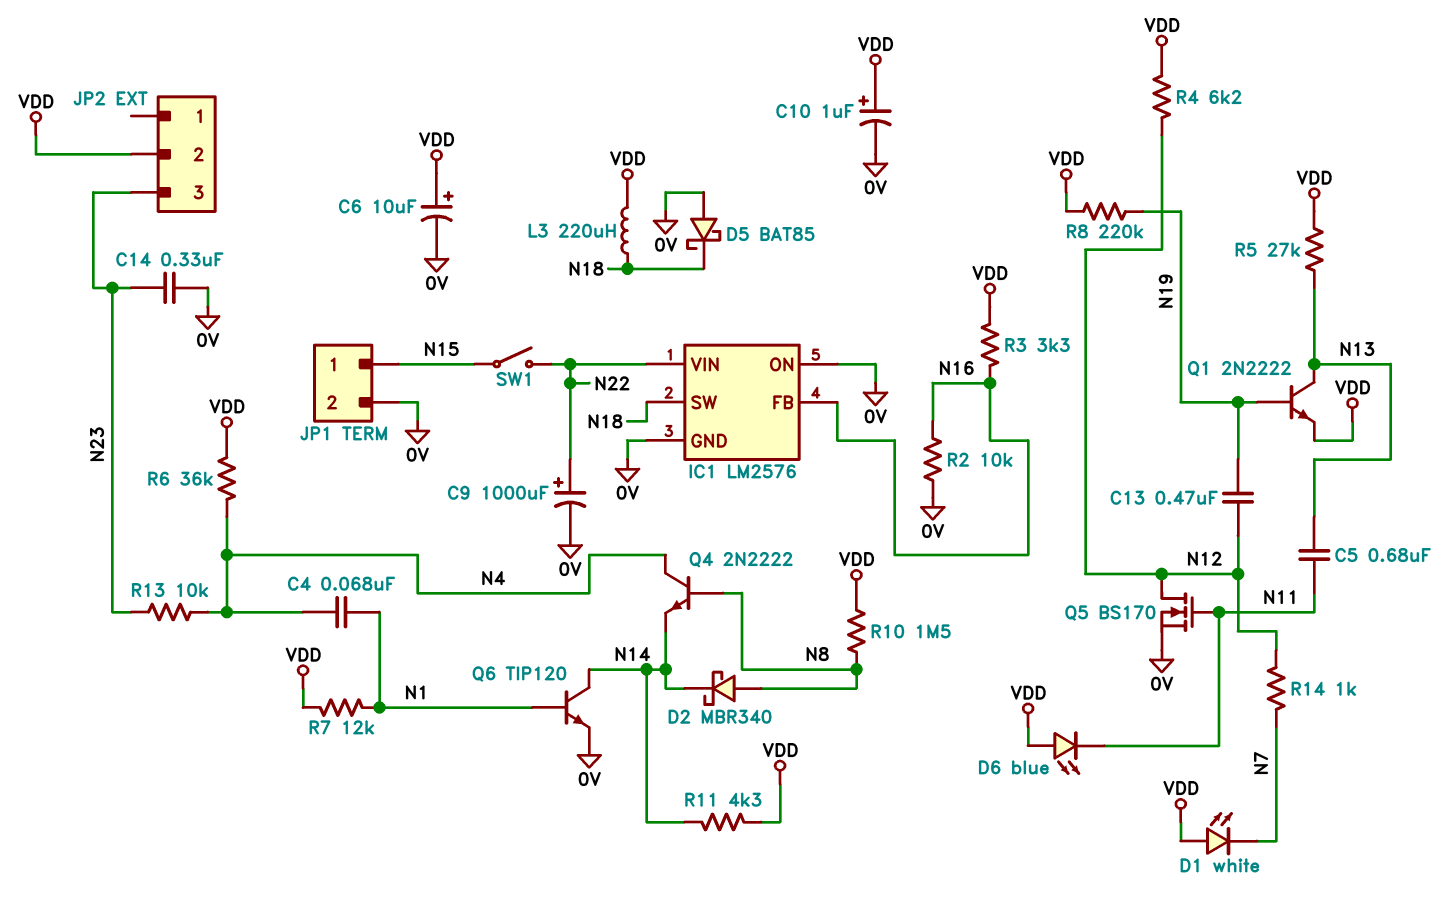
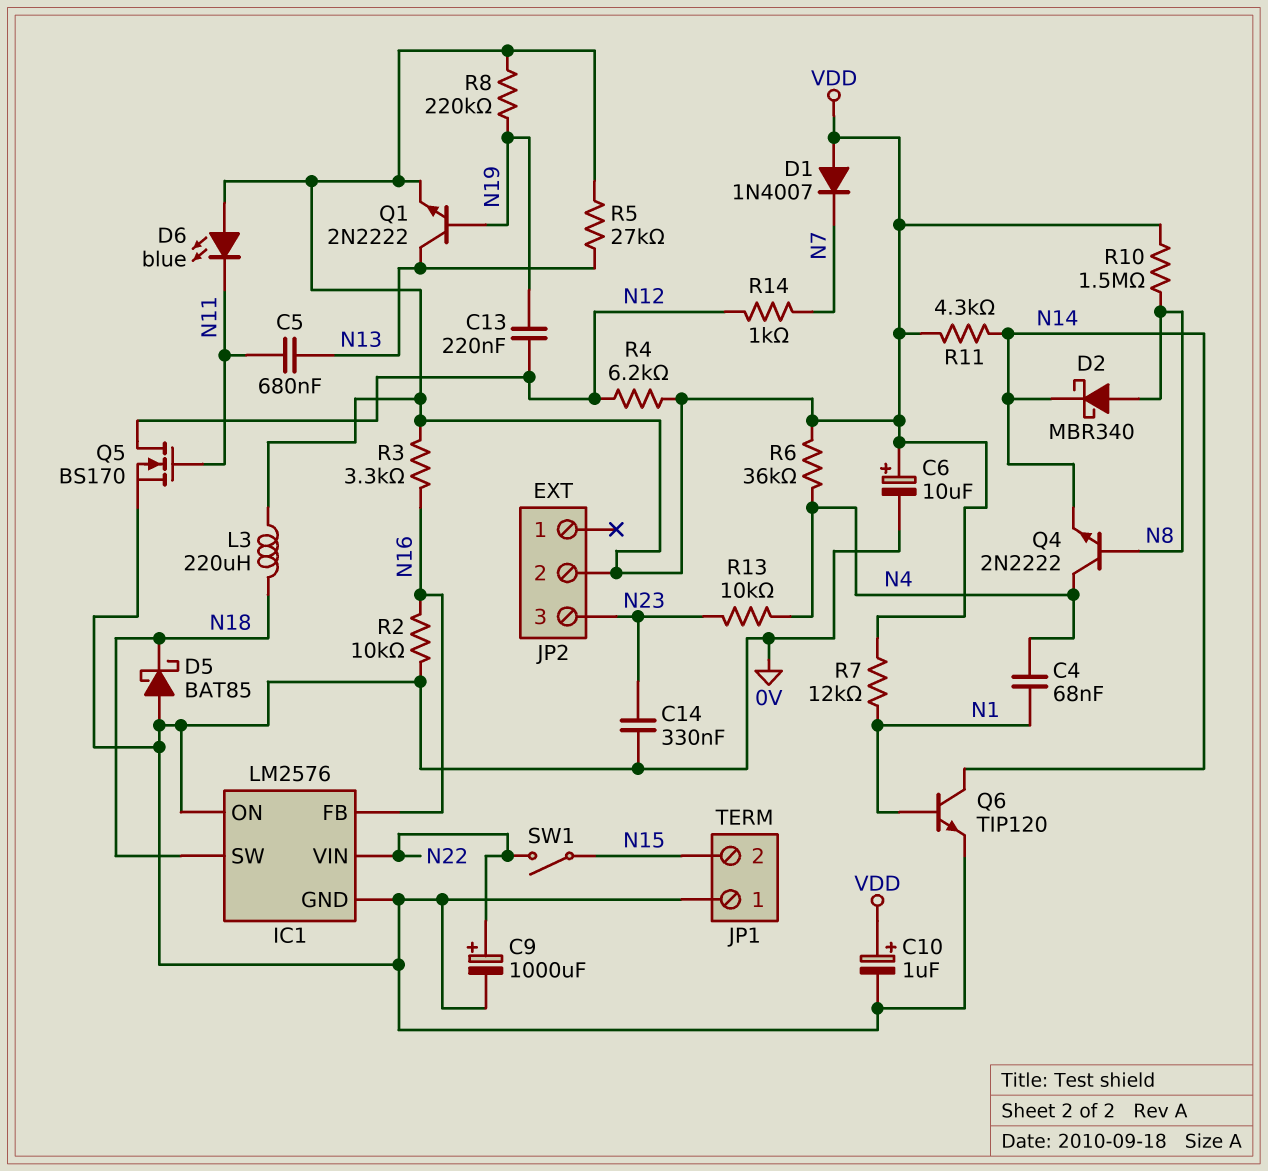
C13: 470nF (N12, N19) -> 220nF (N12, N19)
D1: LED white (A VDD, K N7) -> diode 1N4007 (A VDD, K N7)
JP1 pin 1: N15 -> 0V
JP1 pin 2: 0V -> N15

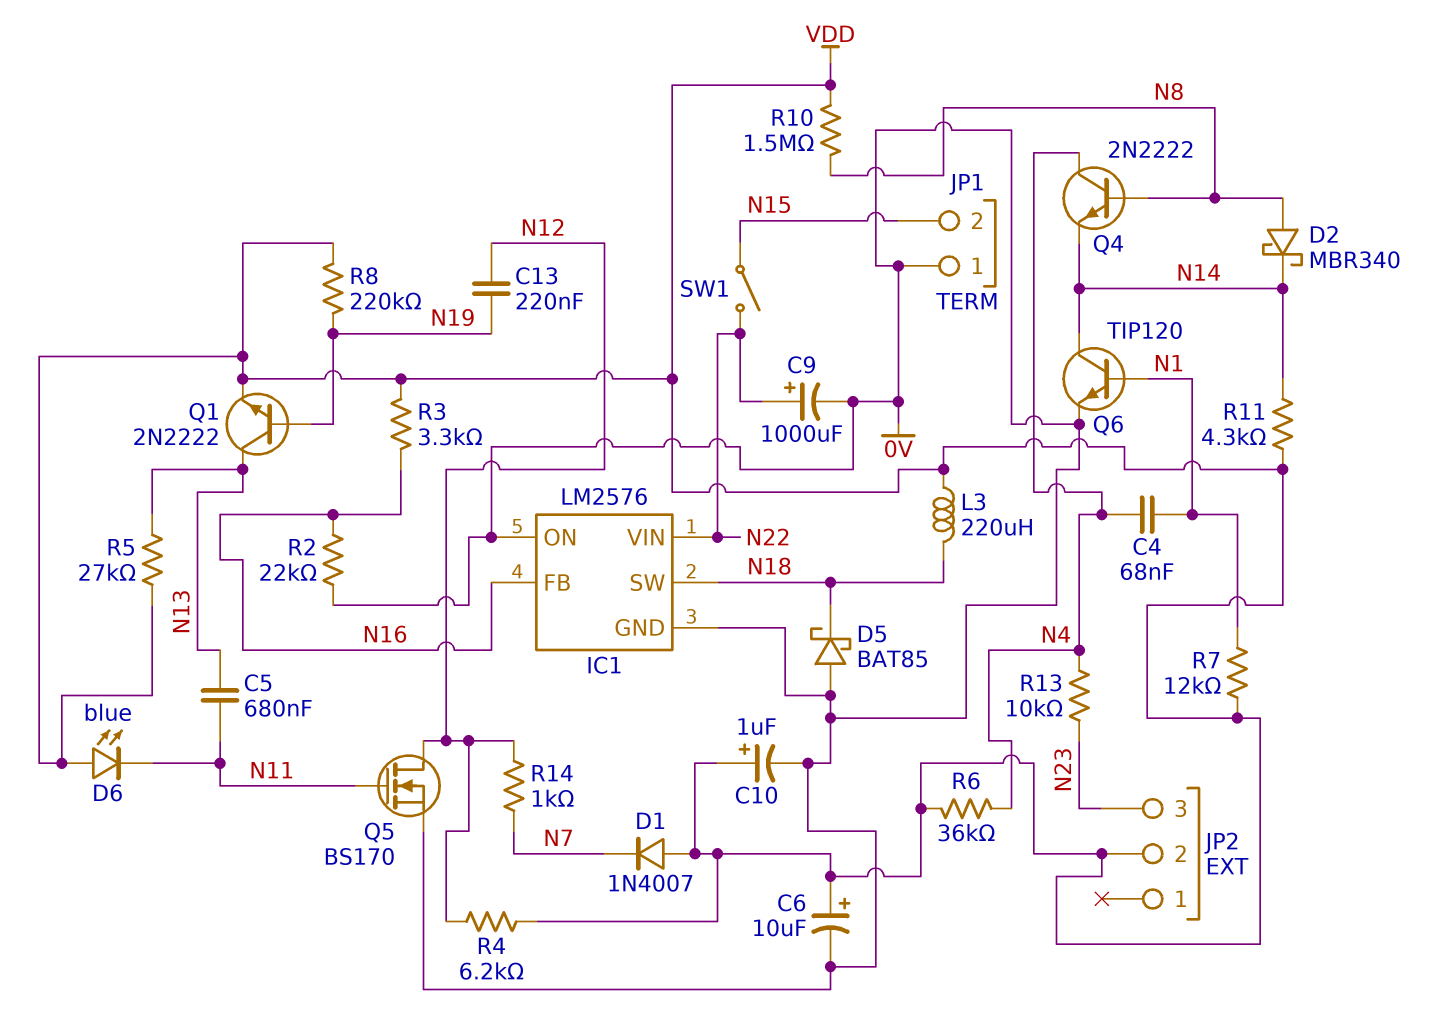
C14: 330nF (0V, N23) -> none
R2: 10k (0V, N16) -> 22k (0V, N16)

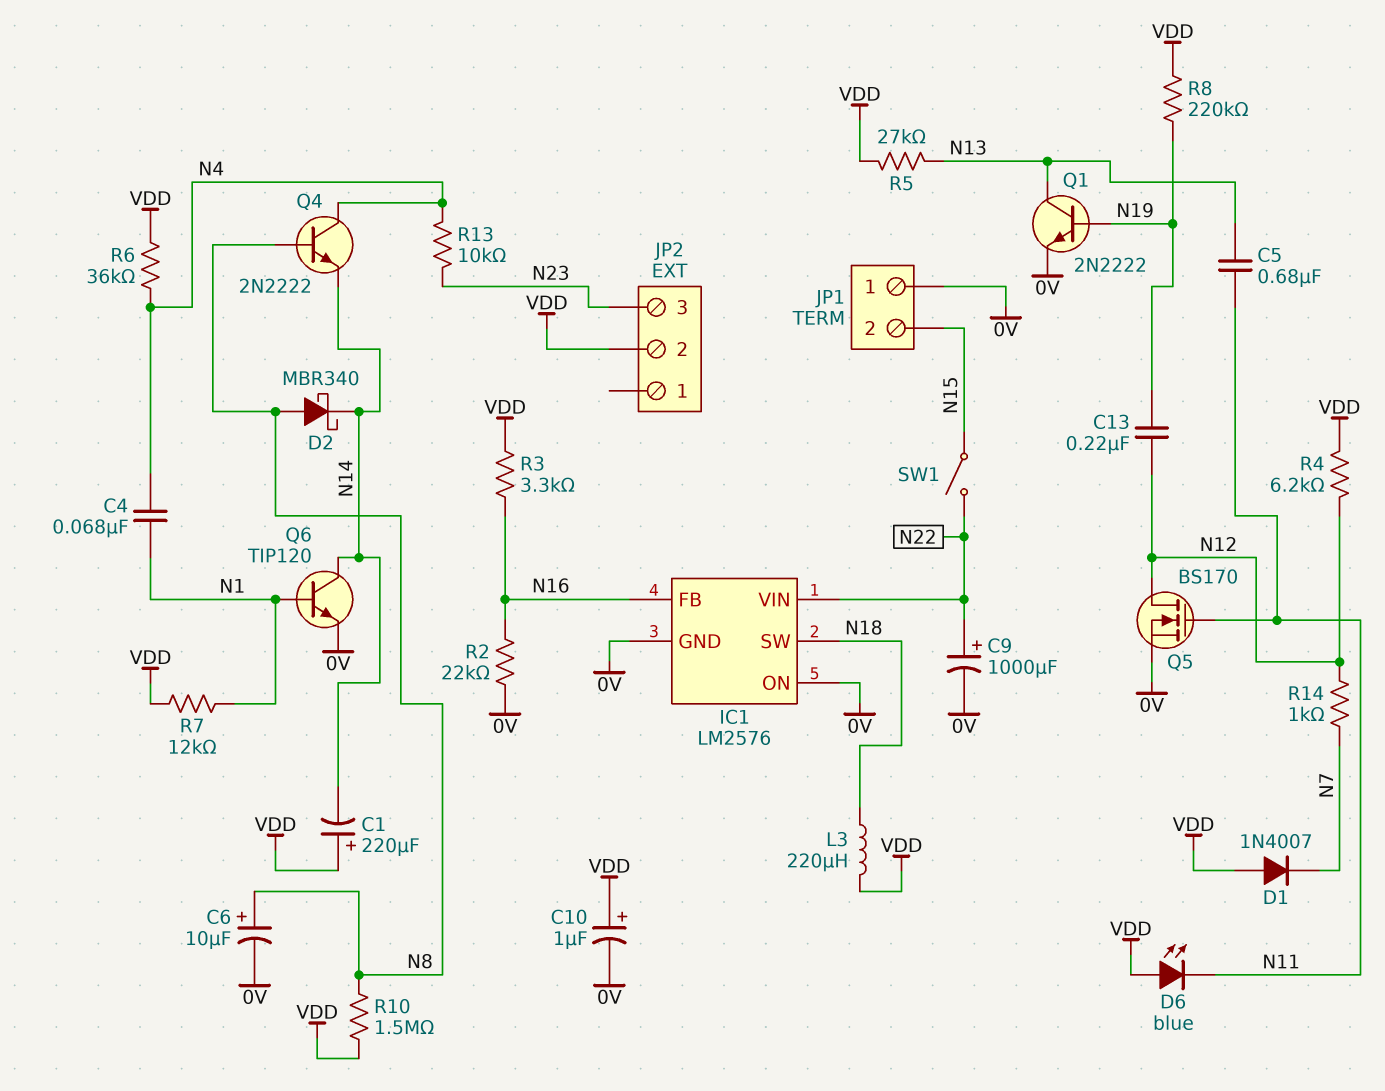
C1: none -> 220uF (plus VDD, minus N14)
C6: 10uF (plus VDD, minus 0V) -> 10uF (plus N8, minus 0V)
D5: schottky BAT85 (A 0V, K N18) -> none
Q1: NPN 2N2222 (B N19, C N13, E VDD) -> NPN 2N2222 (B N19, C N13, E 0V)
R11: 4.3k (N14, VDD) -> none

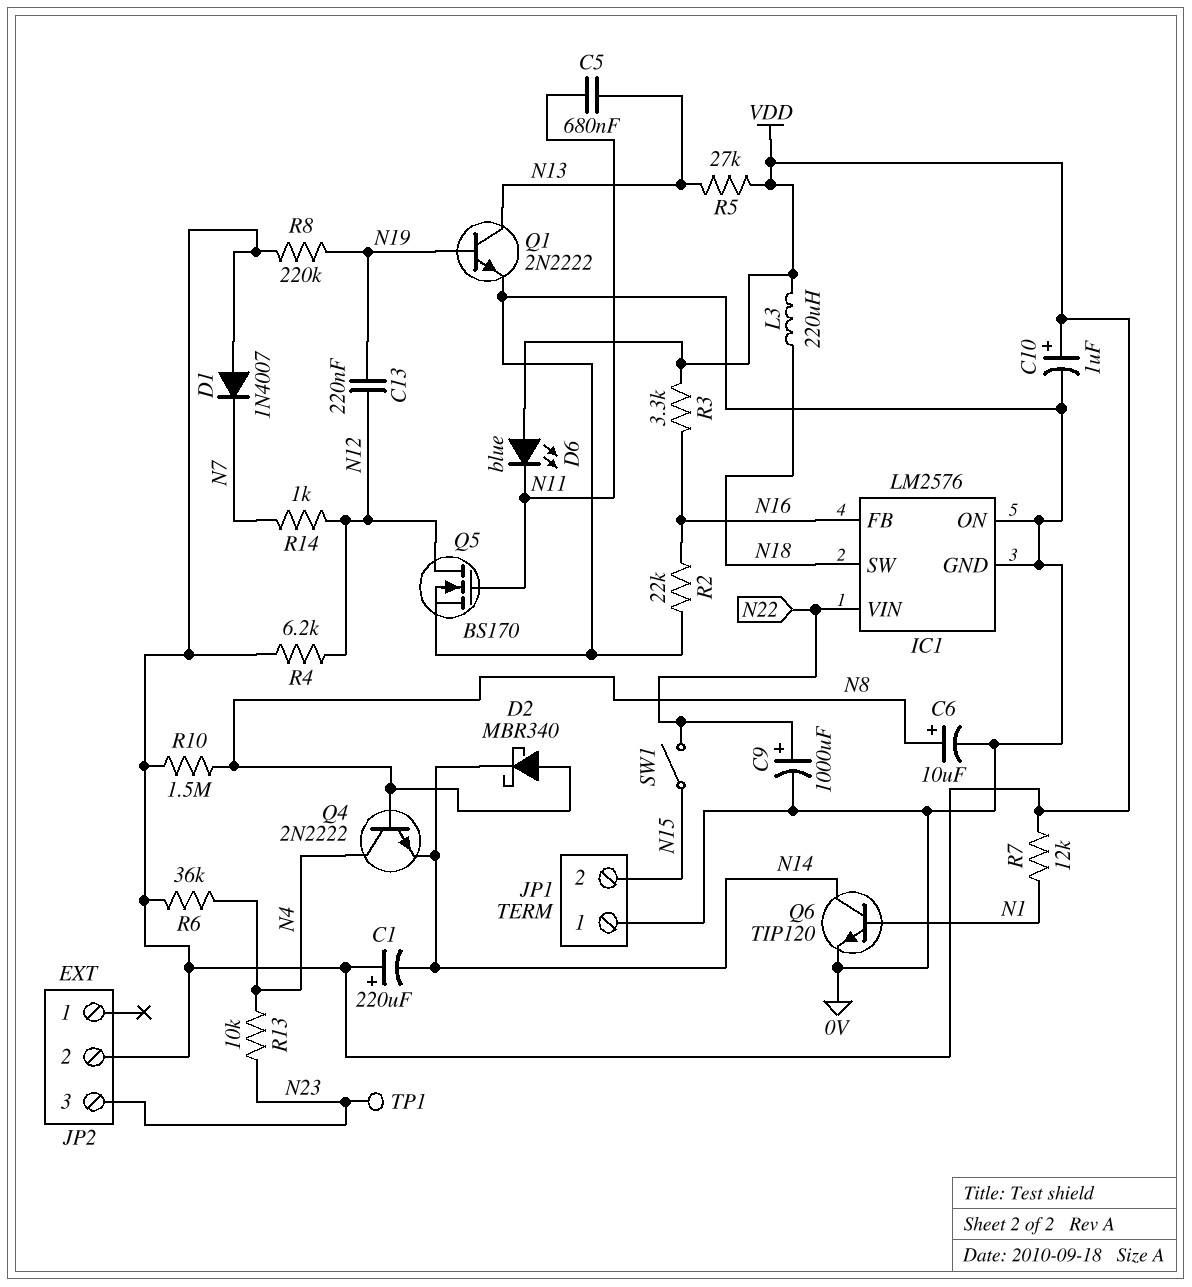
C4: 68nF (N1, N4) -> none
TP1: none -> test point (N23)

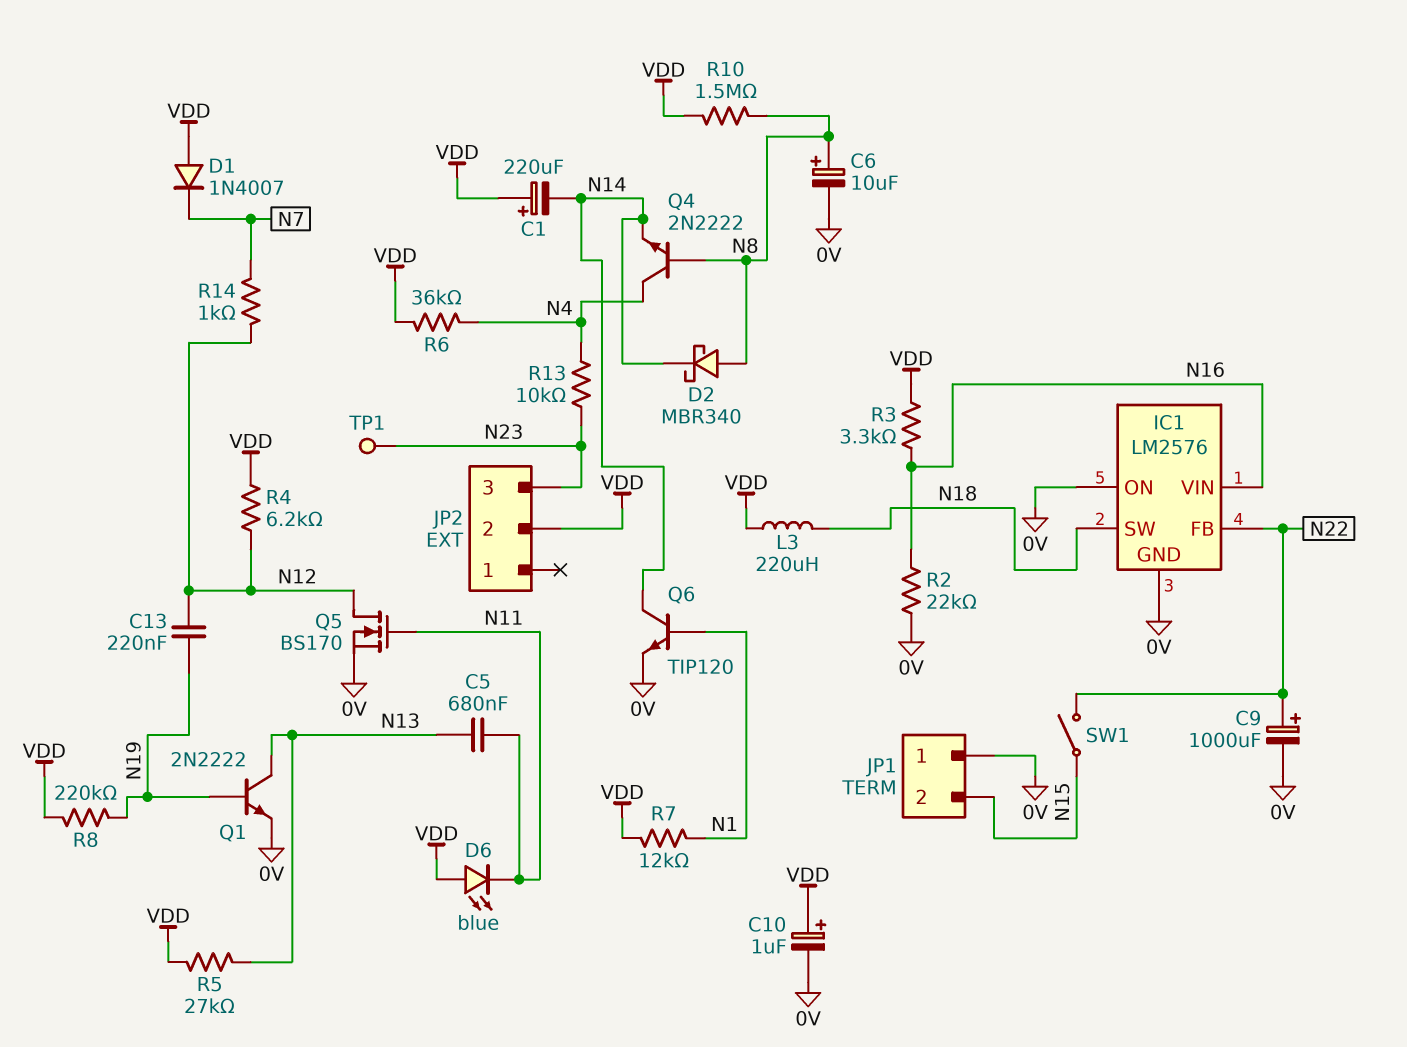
IC1 pin FB: N16 -> N22
IC1 pin VIN: N22 -> N16

